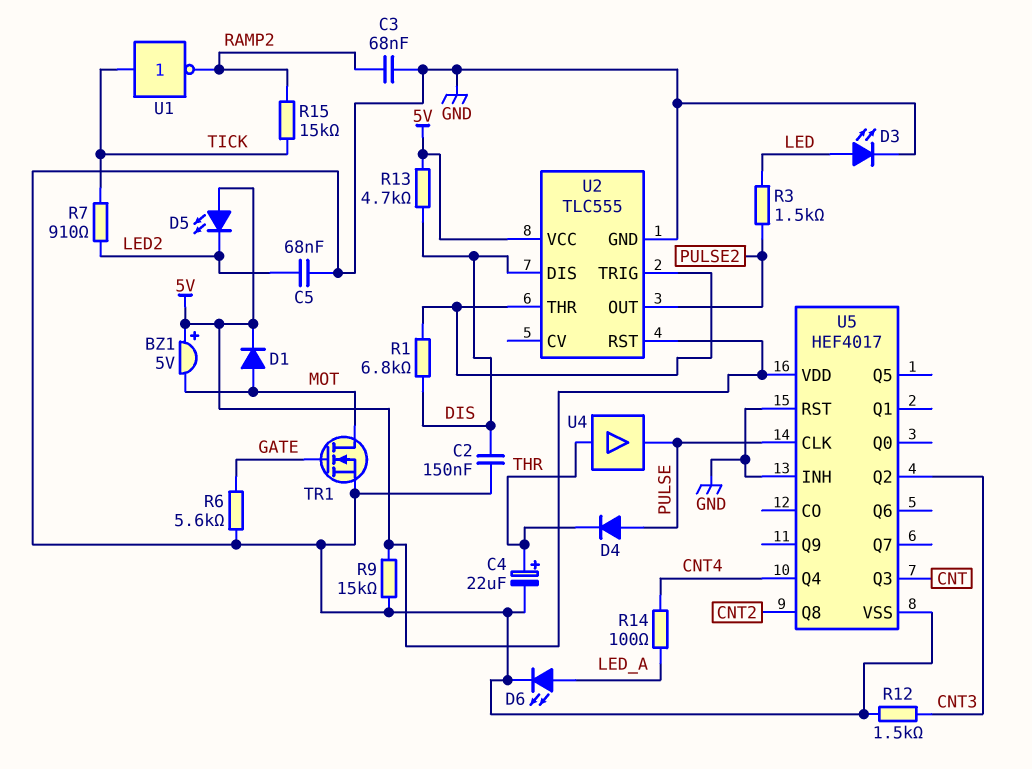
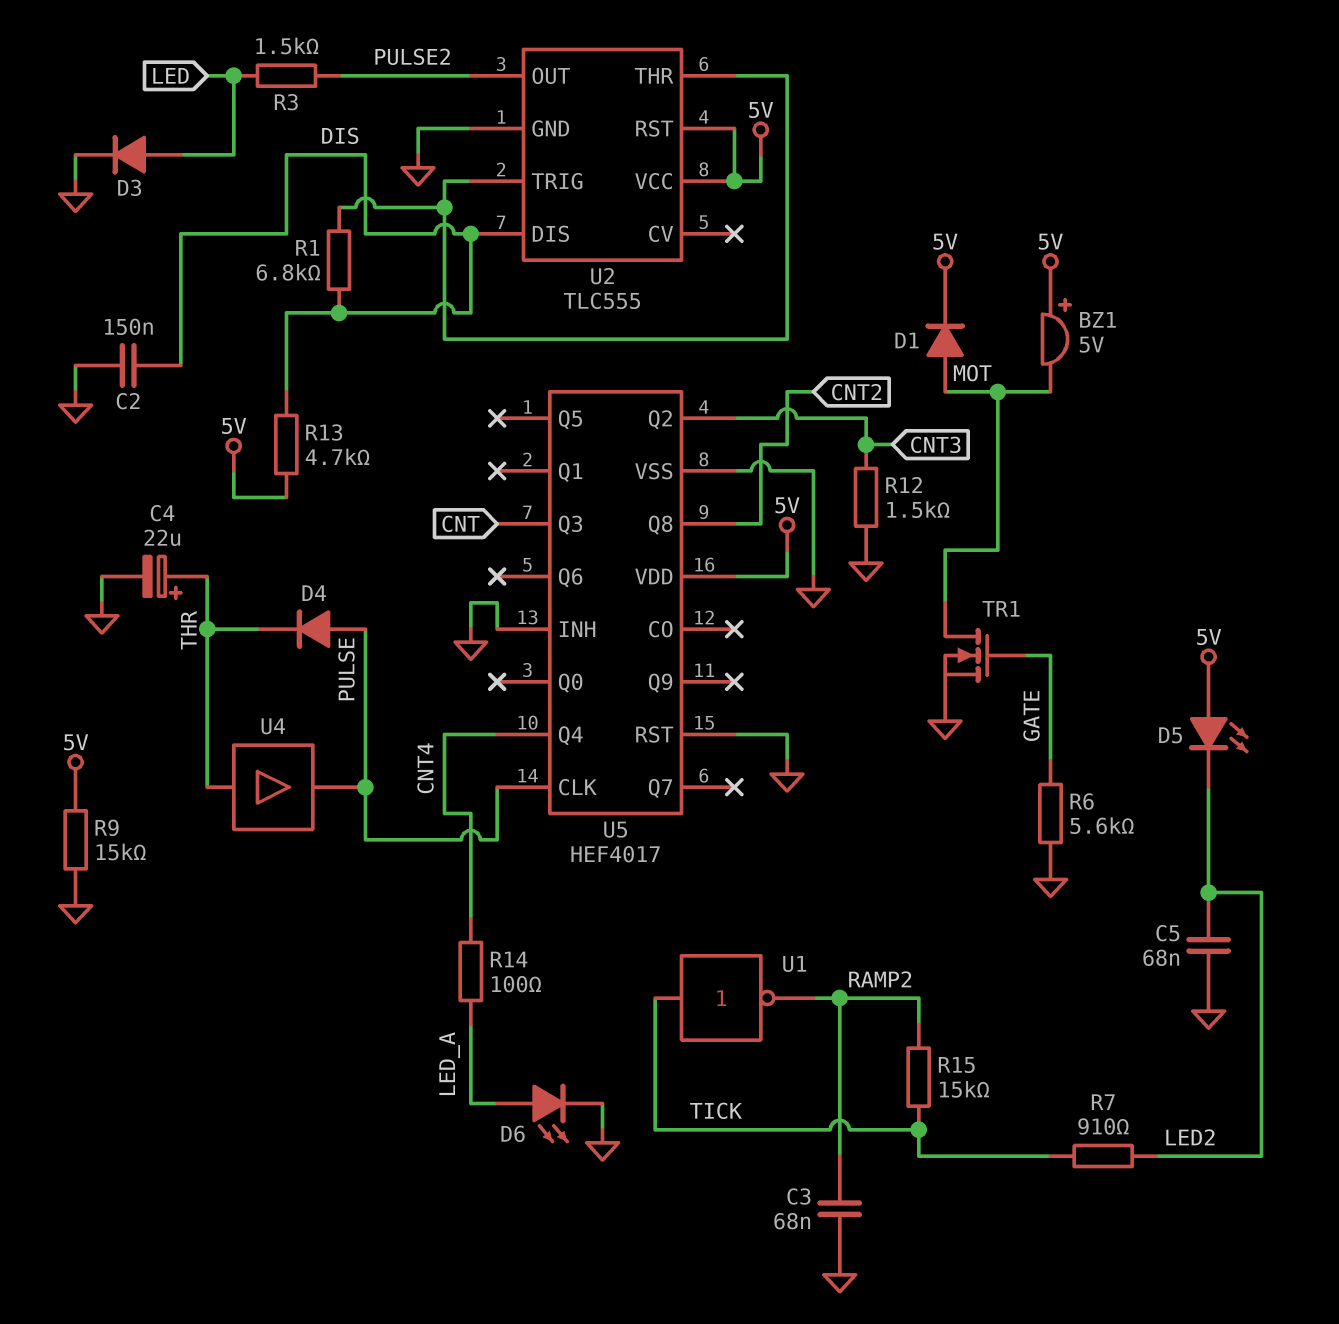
D3: LED (A LED, K GND) -> diode (A LED, K GND)

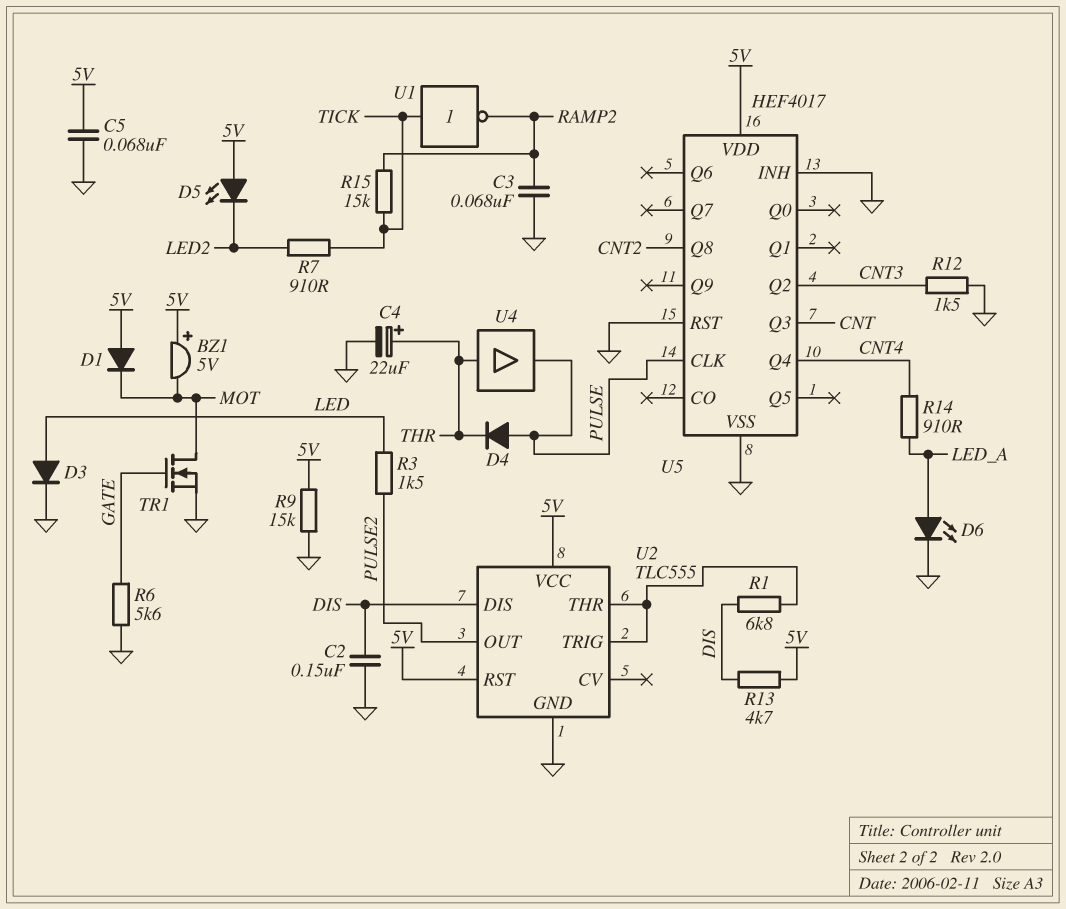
C5: 68nF (GND, LED2) -> 68nF (5V, GND)
D1: diode (A MOT, K 5V) -> diode (A 5V, K MOT)
R14: 100 (CNT4, LED_A) -> 910 (CNT4, LED_A)

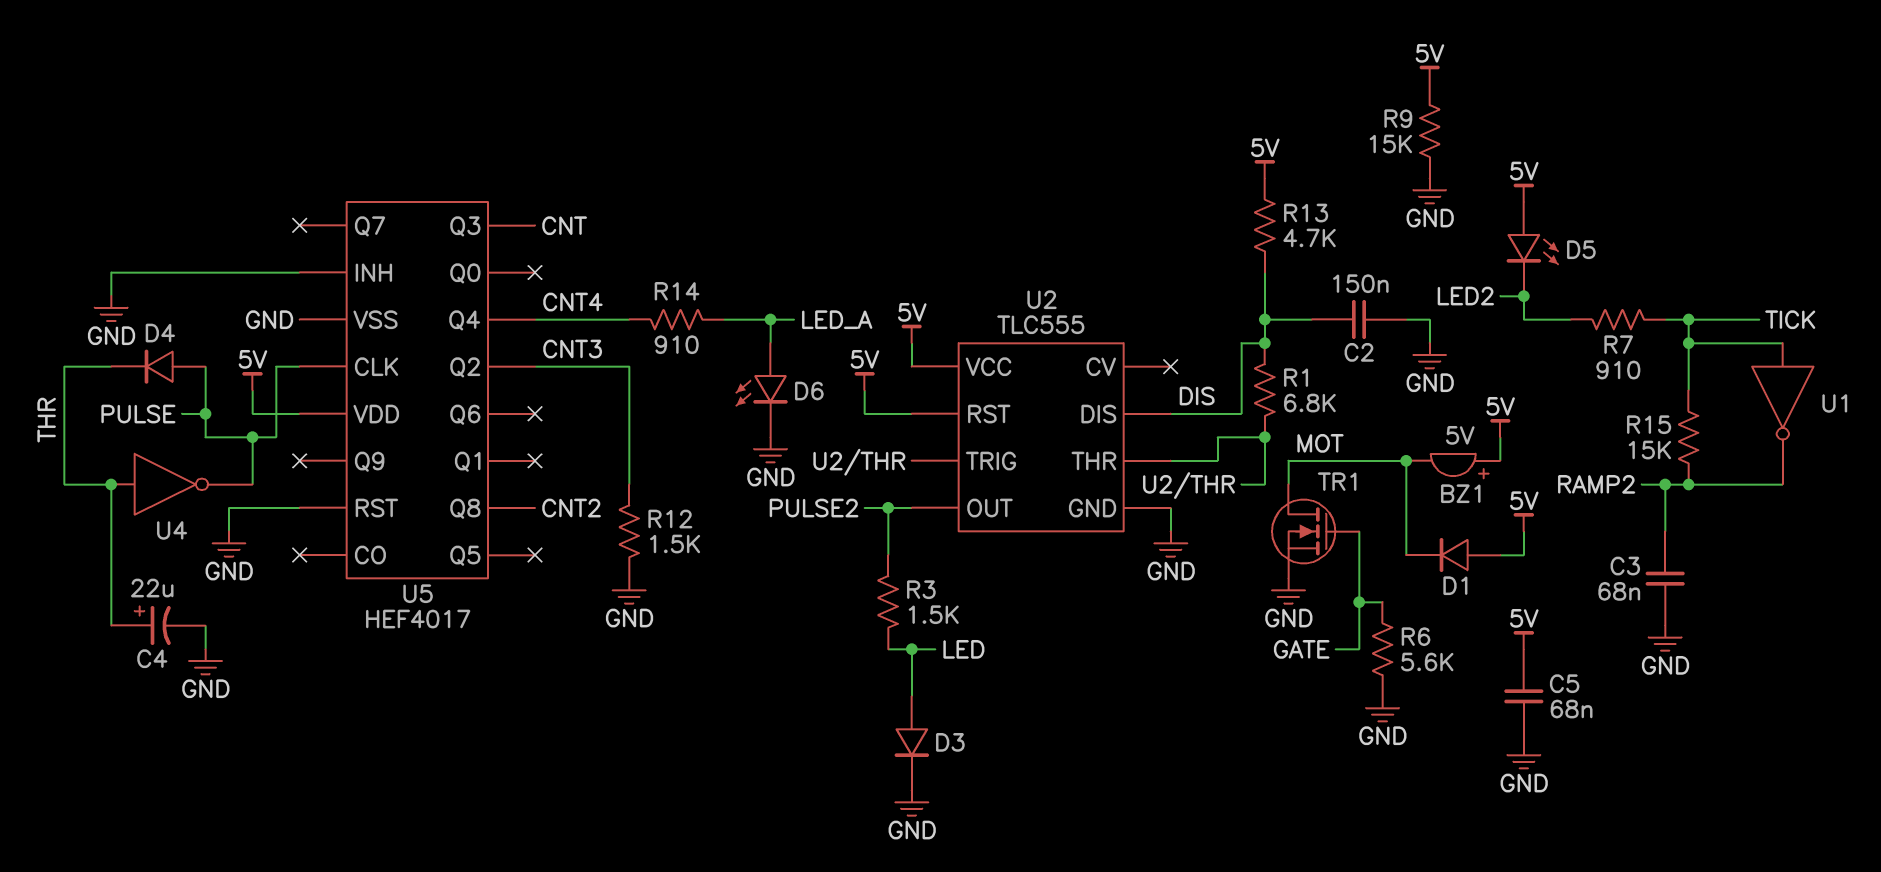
U4: buffer (in THR, out PULSE) -> NOT (in THR, out PULSE)

